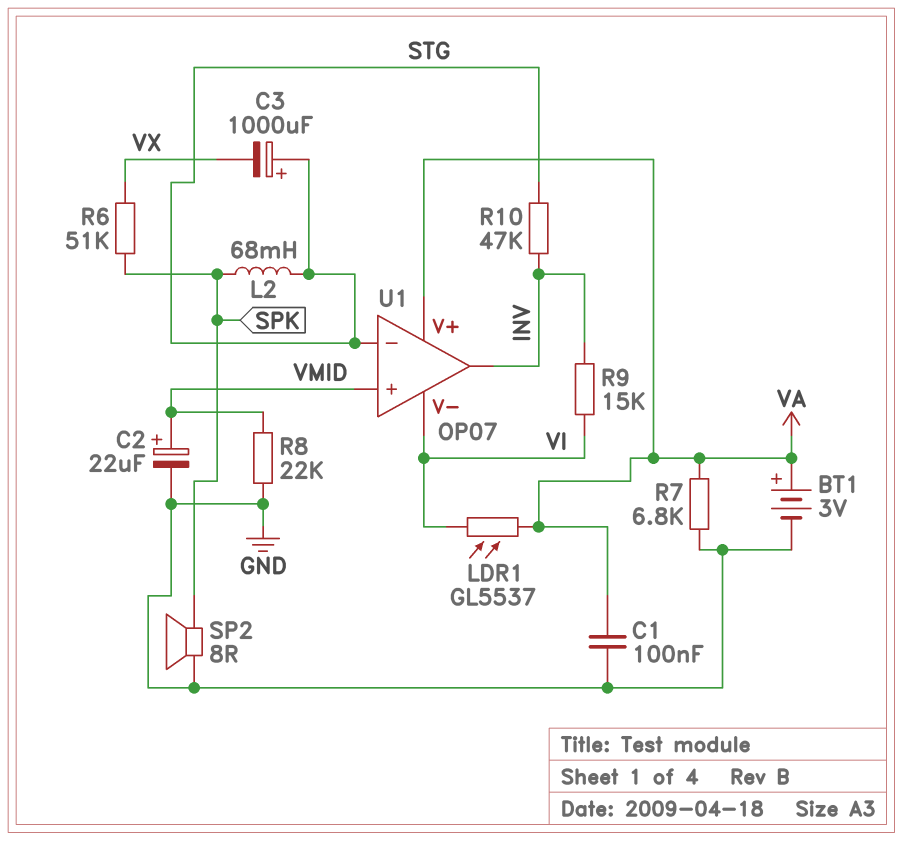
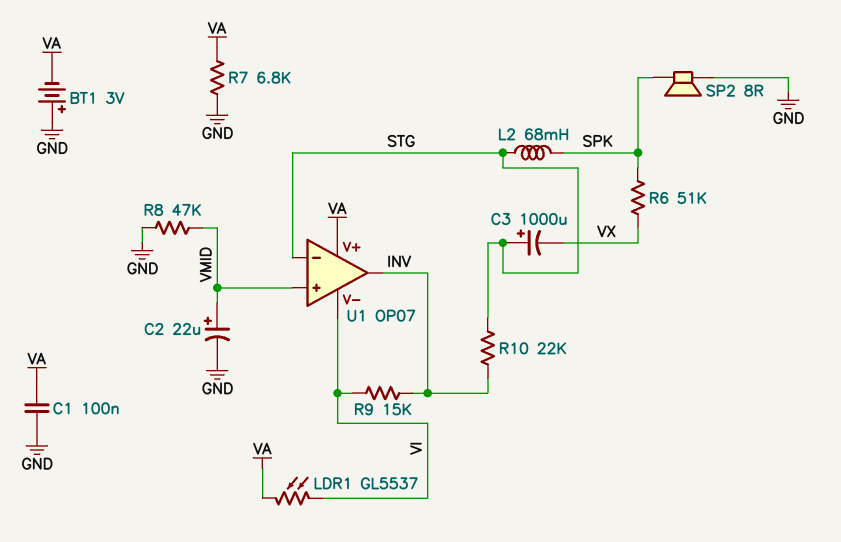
BT1: 3V (plus VA, minus GND) -> 3V (plus GND, minus VA)
R8: 22k (GND, VMID) -> 47k (GND, VMID)
R10: 47k (INV, STG) -> 22k (INV, STG)

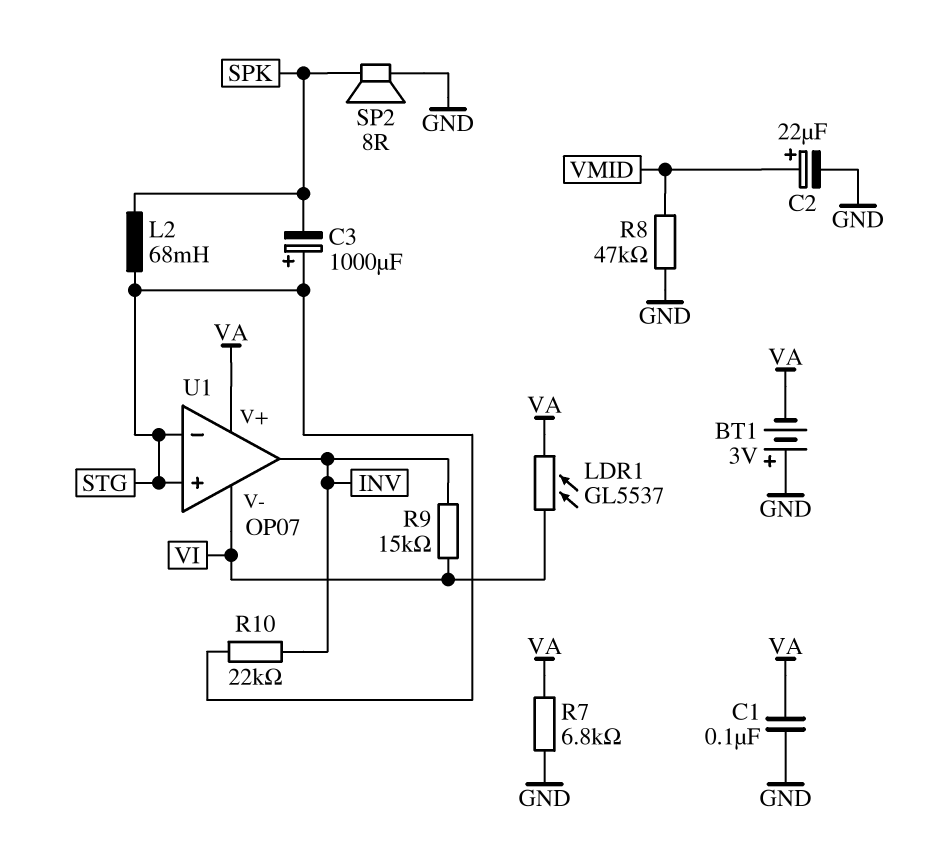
C3: 1000uF (plus STG, minus VX) -> 1000uF (plus STG, minus SPK)
R6: 51k (SPK, VX) -> none
U1 pin in+: VMID -> STG

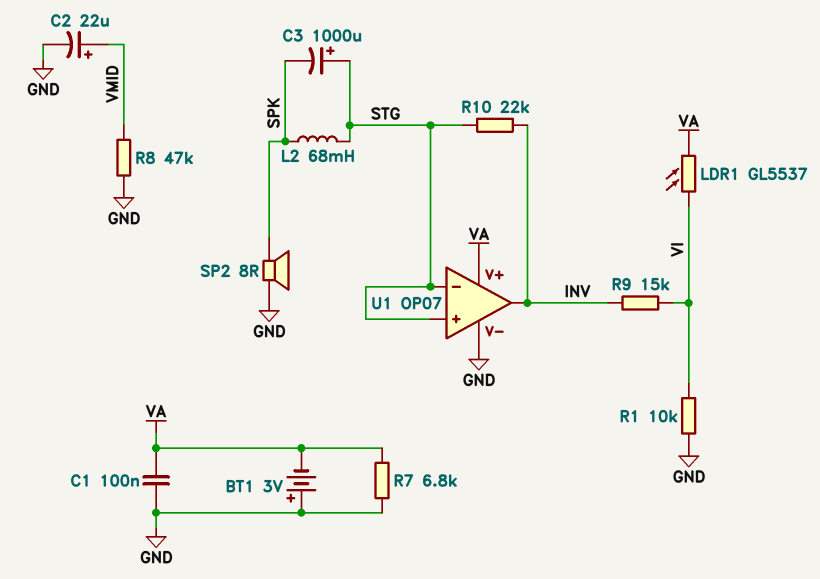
R1: none -> 10k (GND, VI)
U1 pin V-: VI -> GND

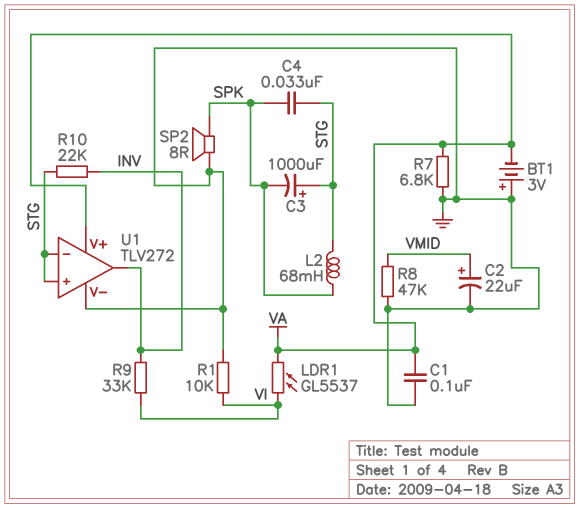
C4: none -> 33nF (SPK, STG)
R9: 15k (INV, VI) -> 33k (INV, VI)
U1: OP07 -> TLV272

